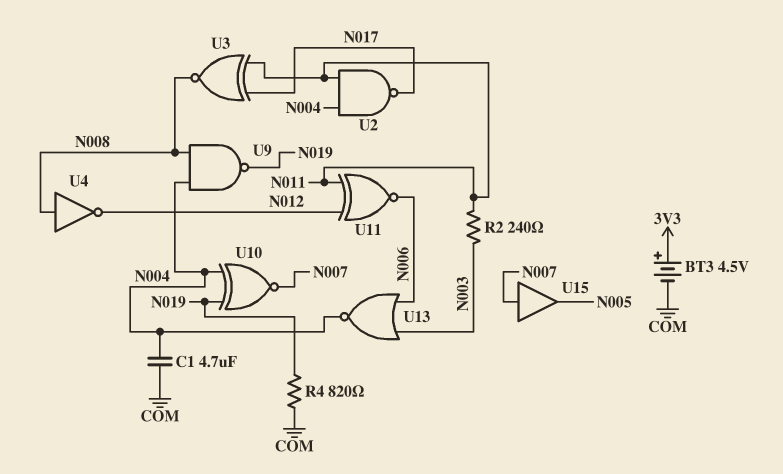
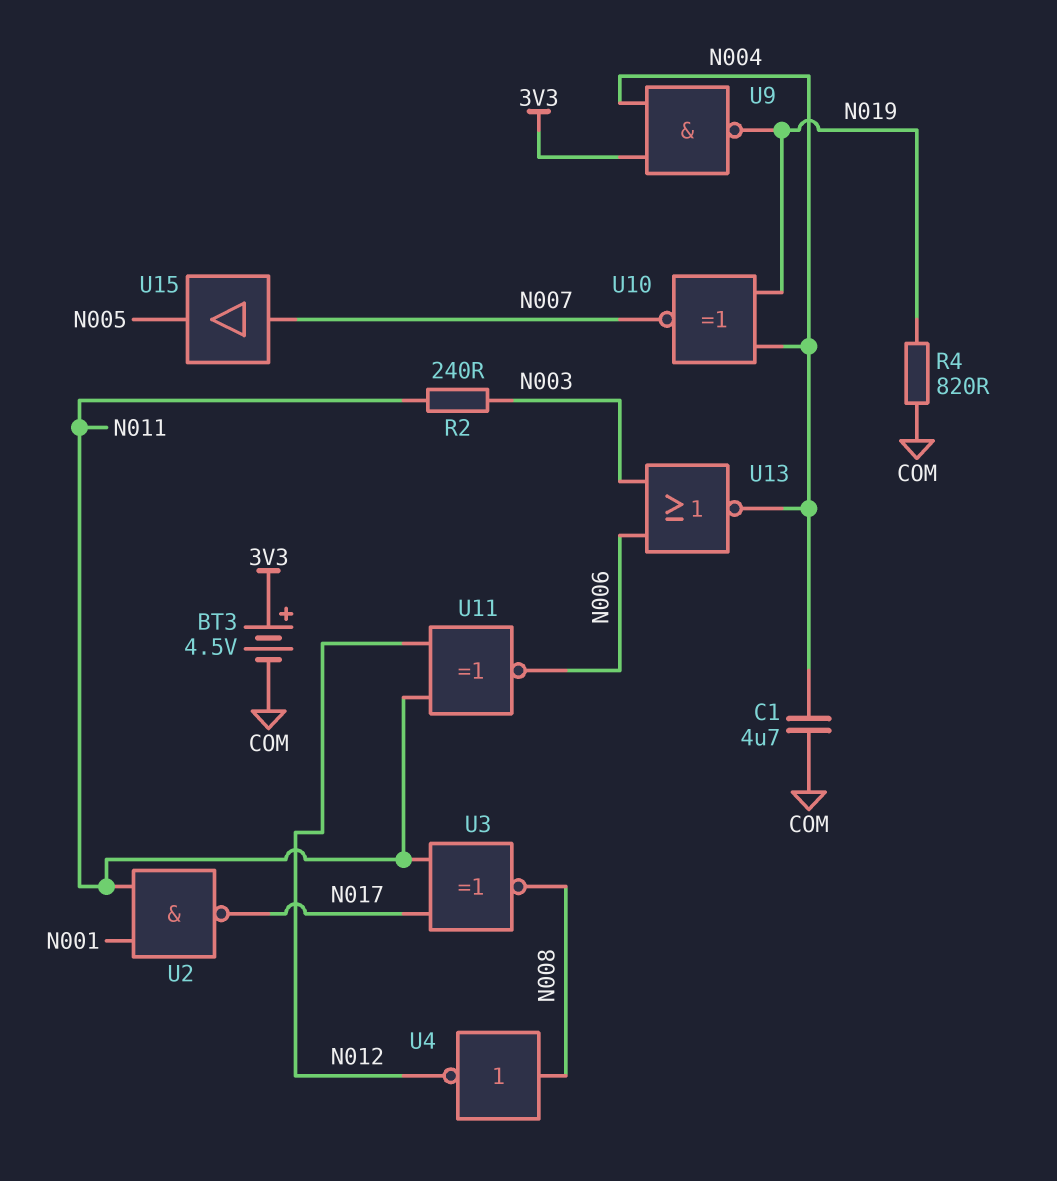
U2: NAND (in N004, in N011, out N017) -> NAND (in N001, in N011, out N017)
U9: NAND (in N004, in N008, out N019) -> NAND (in 3V3, in N004, out N019)

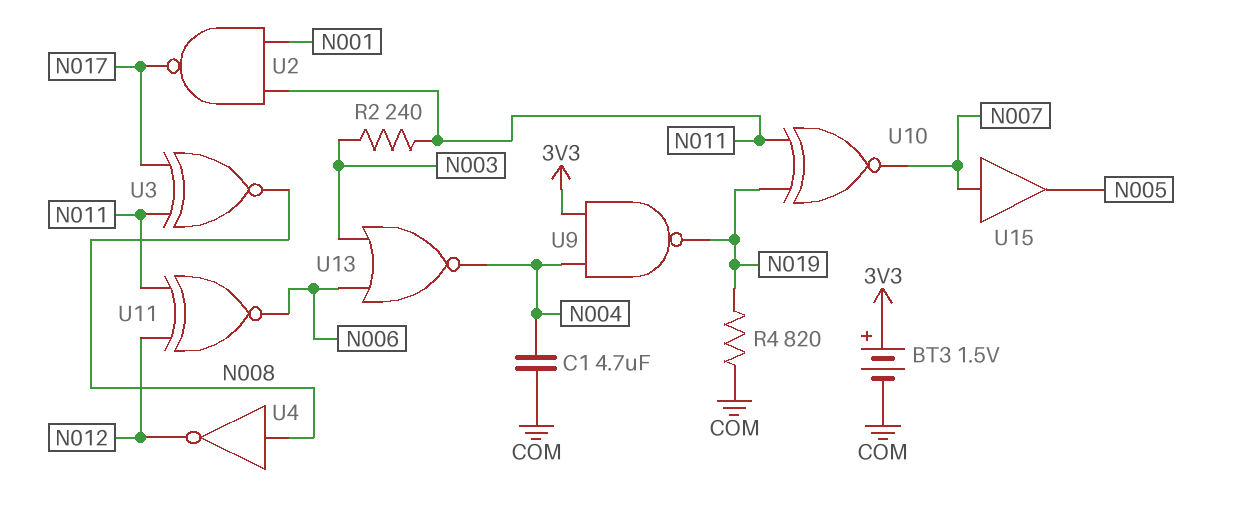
BT3: 4.5V (plus 3V3, minus COM) -> 1.5V (plus 3V3, minus COM)
U10: XNOR (in N004, in N019, out N007) -> XNOR (in N011, in N019, out N007)

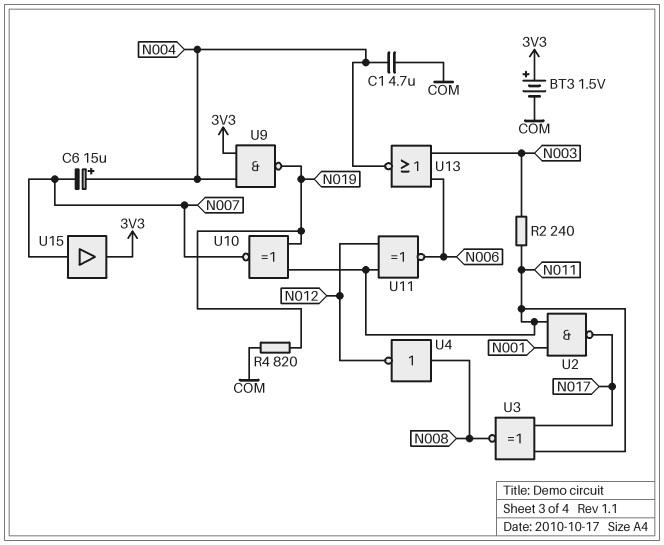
C6: none -> 15uF (plus N004, minus N007)
U15: buffer (in N007, out N005) -> buffer (in N007, out 3V3)

